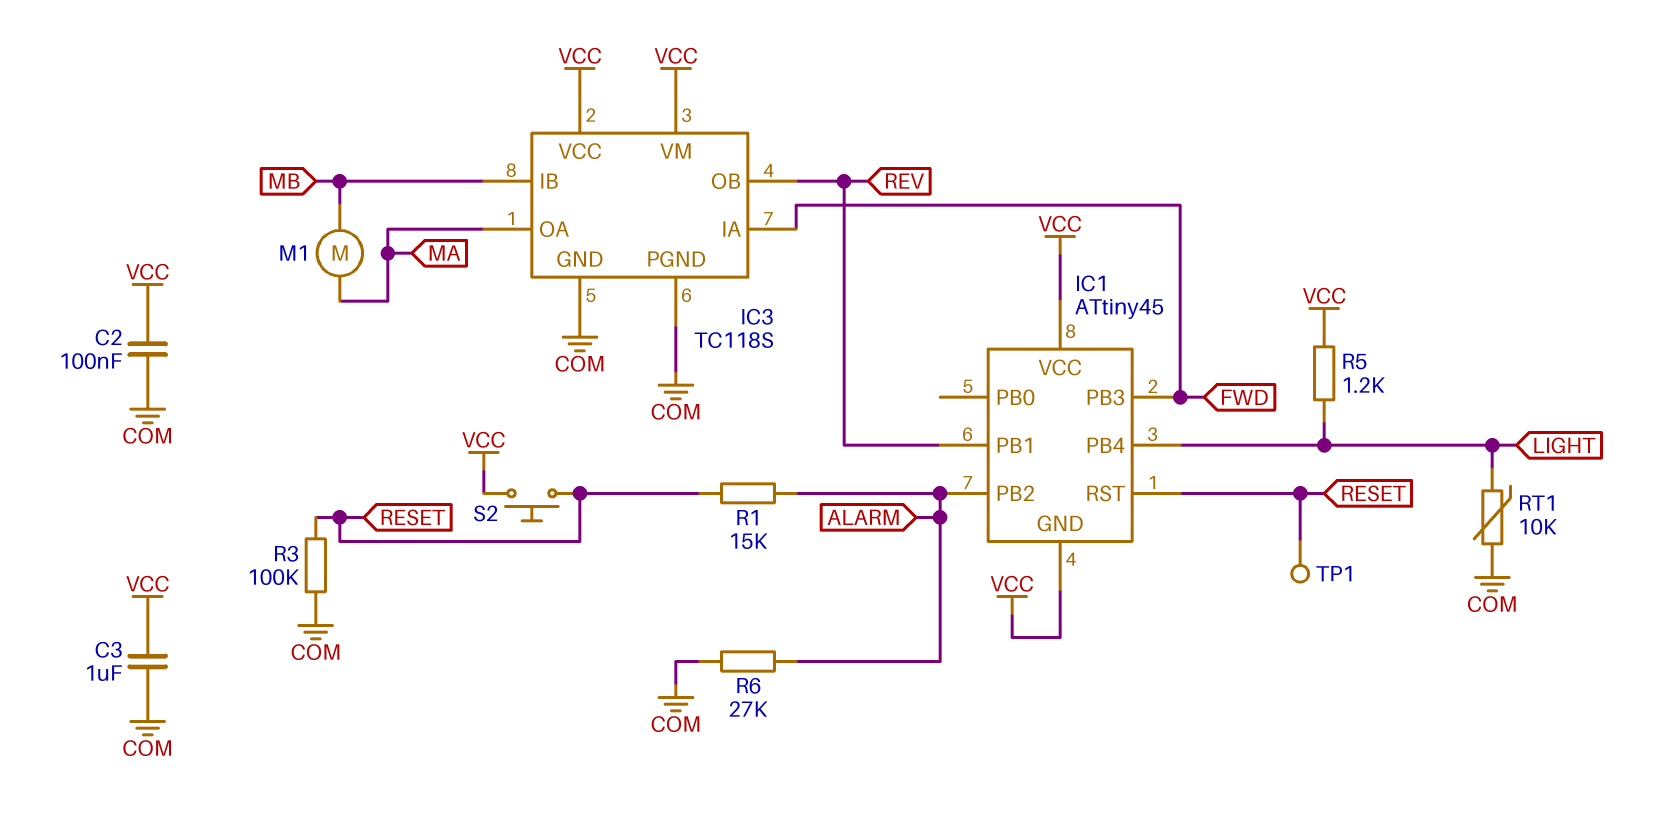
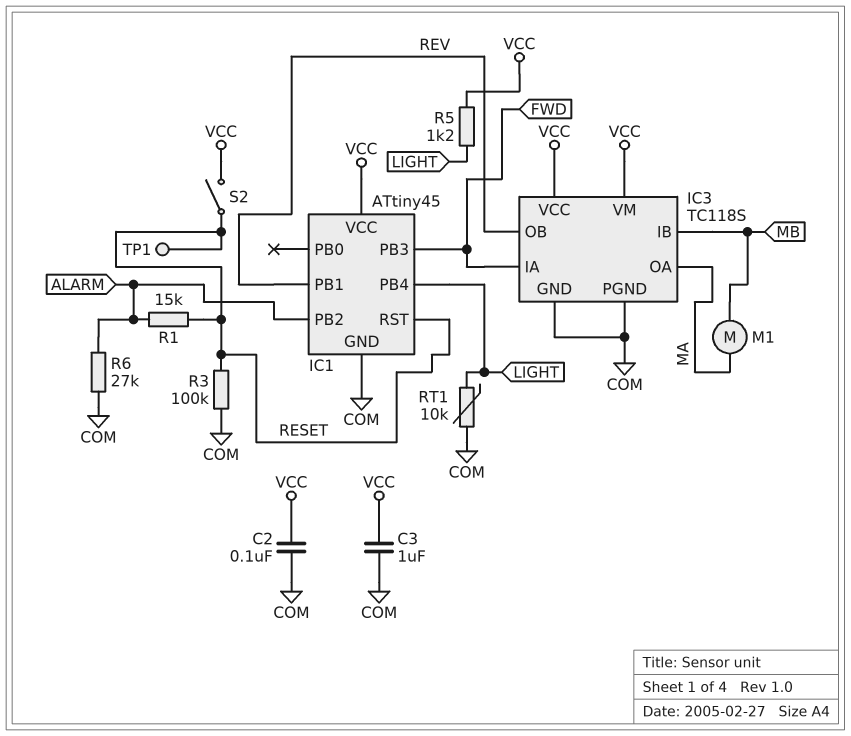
IC1 pin GND: VCC -> COM
S2: button (RESET, VCC) -> switch (RESET, VCC)

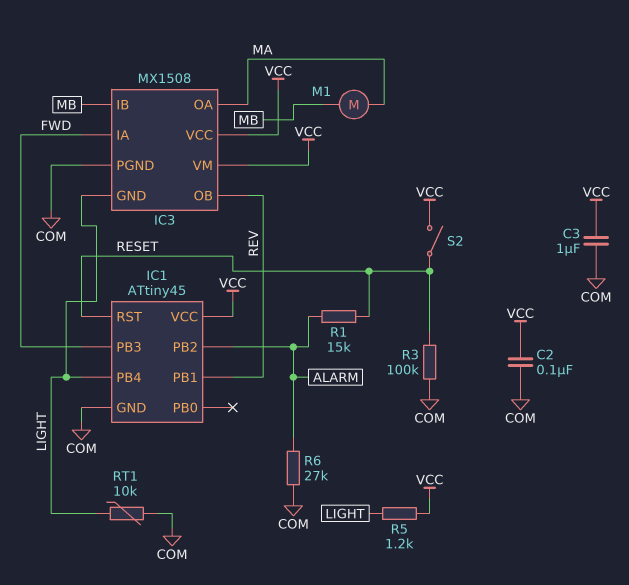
IC3: TC118S -> MX1508
IC3 pin GND: COM -> LIGHT
TP1: test point (RESET) -> none

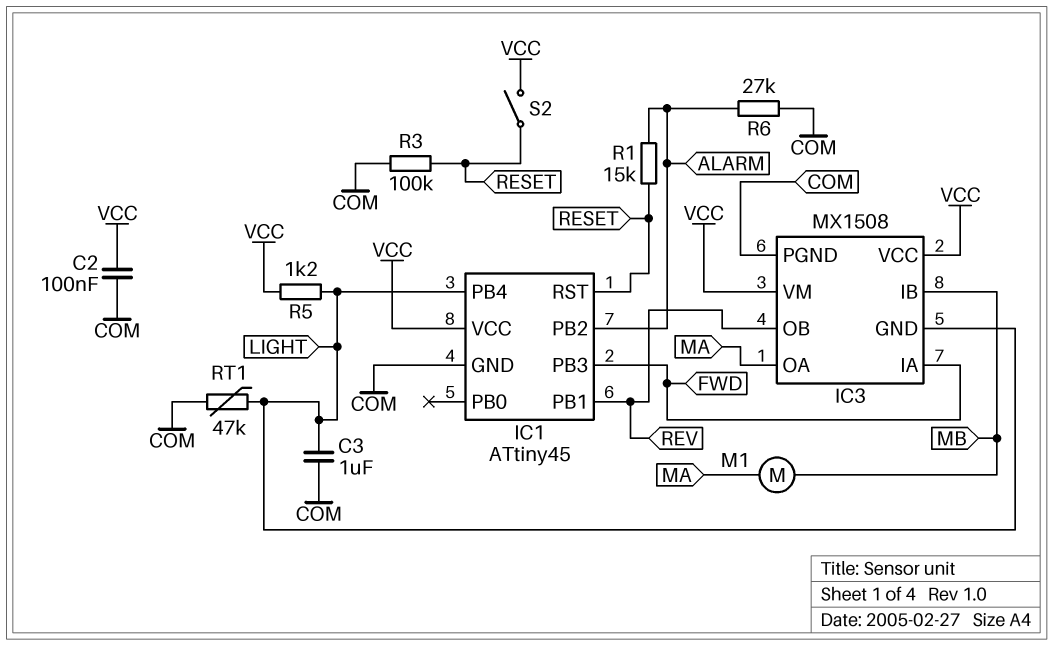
C3: 1uF (COM, VCC) -> 1uF (COM, LIGHT)
RT1: 10k (COM, LIGHT) -> 47k (COM, LIGHT)

